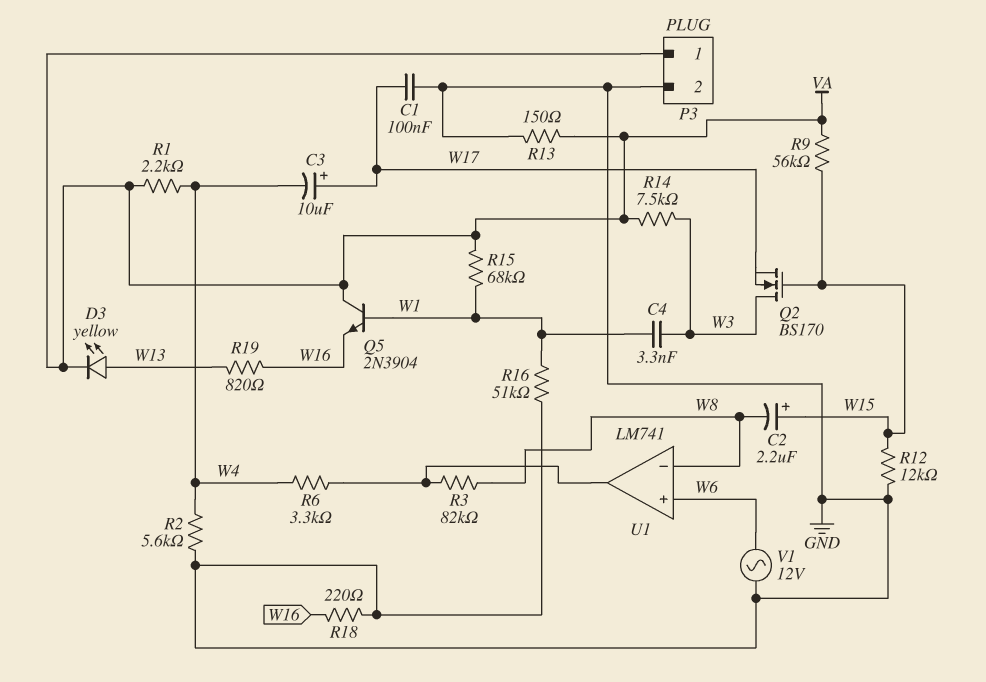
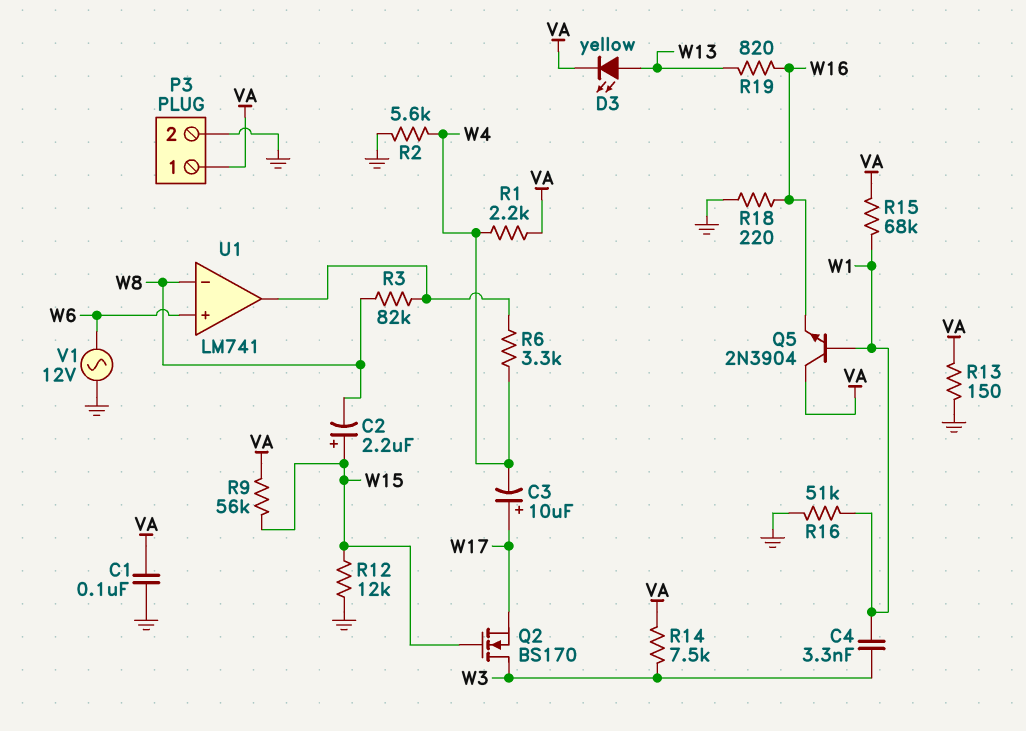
C1: 100nF (GND, W17) -> 100nF (GND, VA)

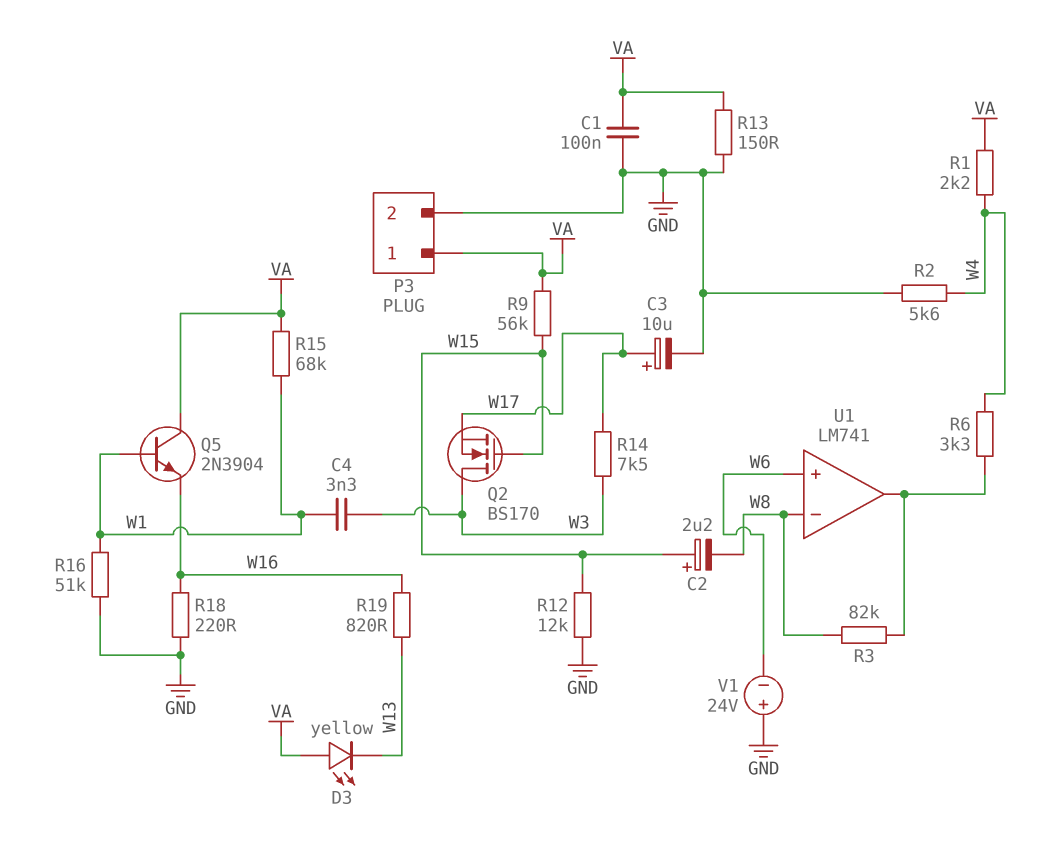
C3: 10uF (plus W17, minus W4) -> 10uF (plus W17, minus GND)
D3: LED yellow (A W13, K VA) -> LED yellow (A VA, K W13)
R14: 7.5k (VA, W3) -> 7.5k (W3, W17)
V1: AC 12V (GND, W6) -> 24V (plus GND, minus W6)

